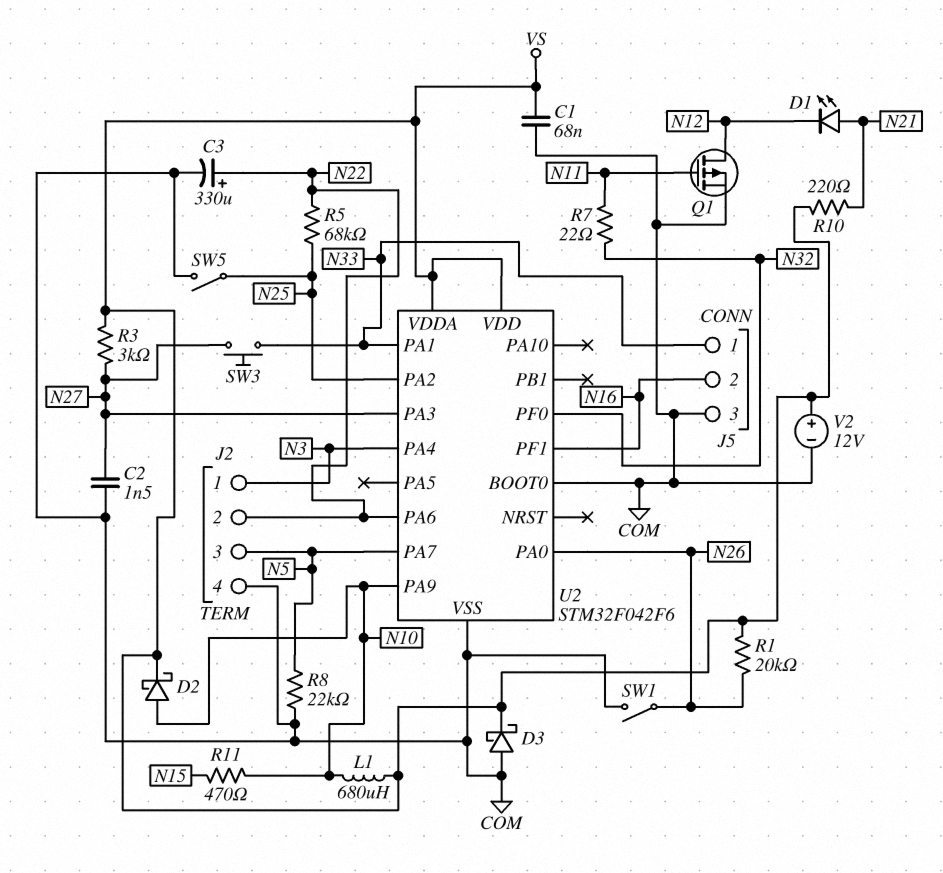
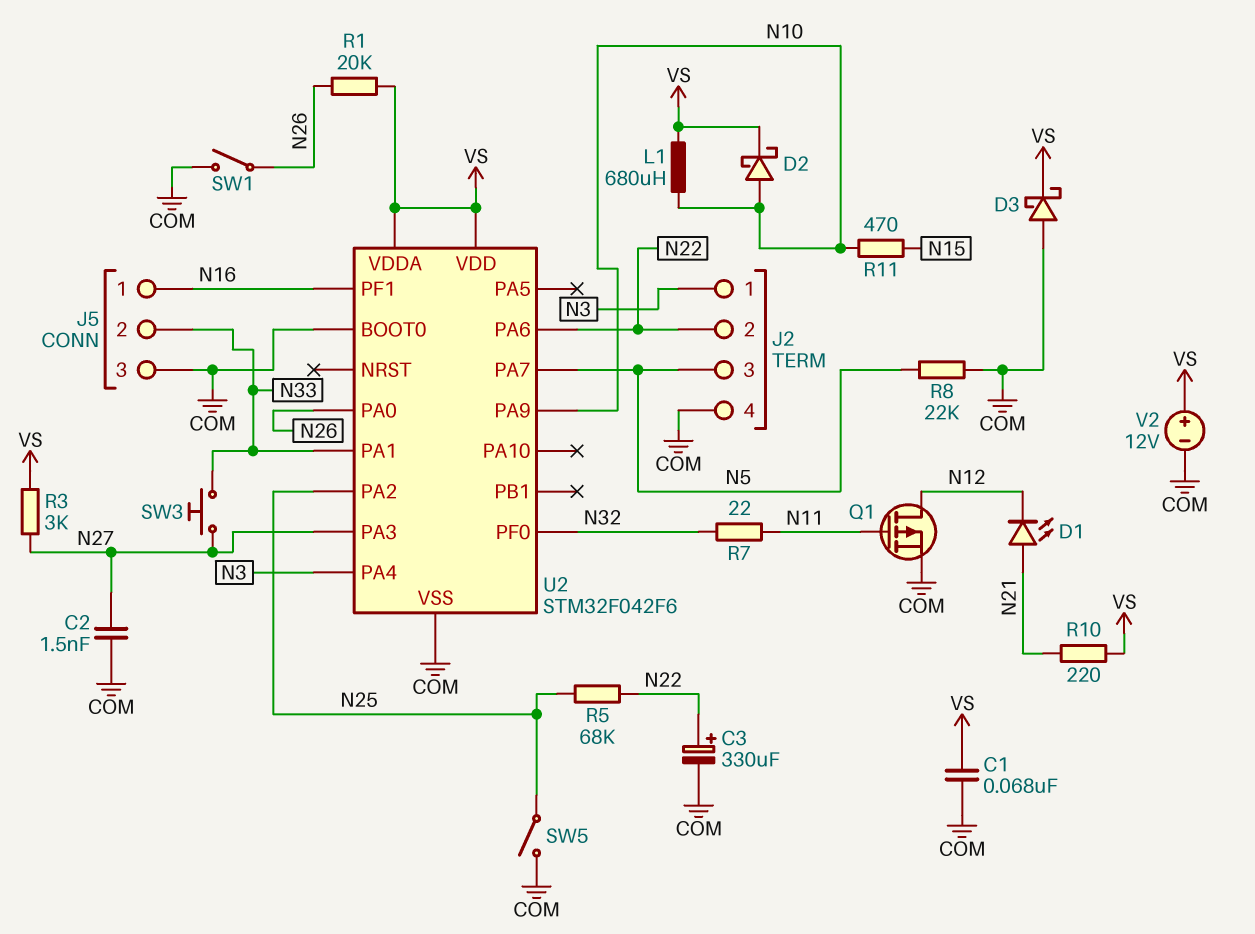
J5 pin 1: N33 -> N16
J5 pin 2: N16 -> N33

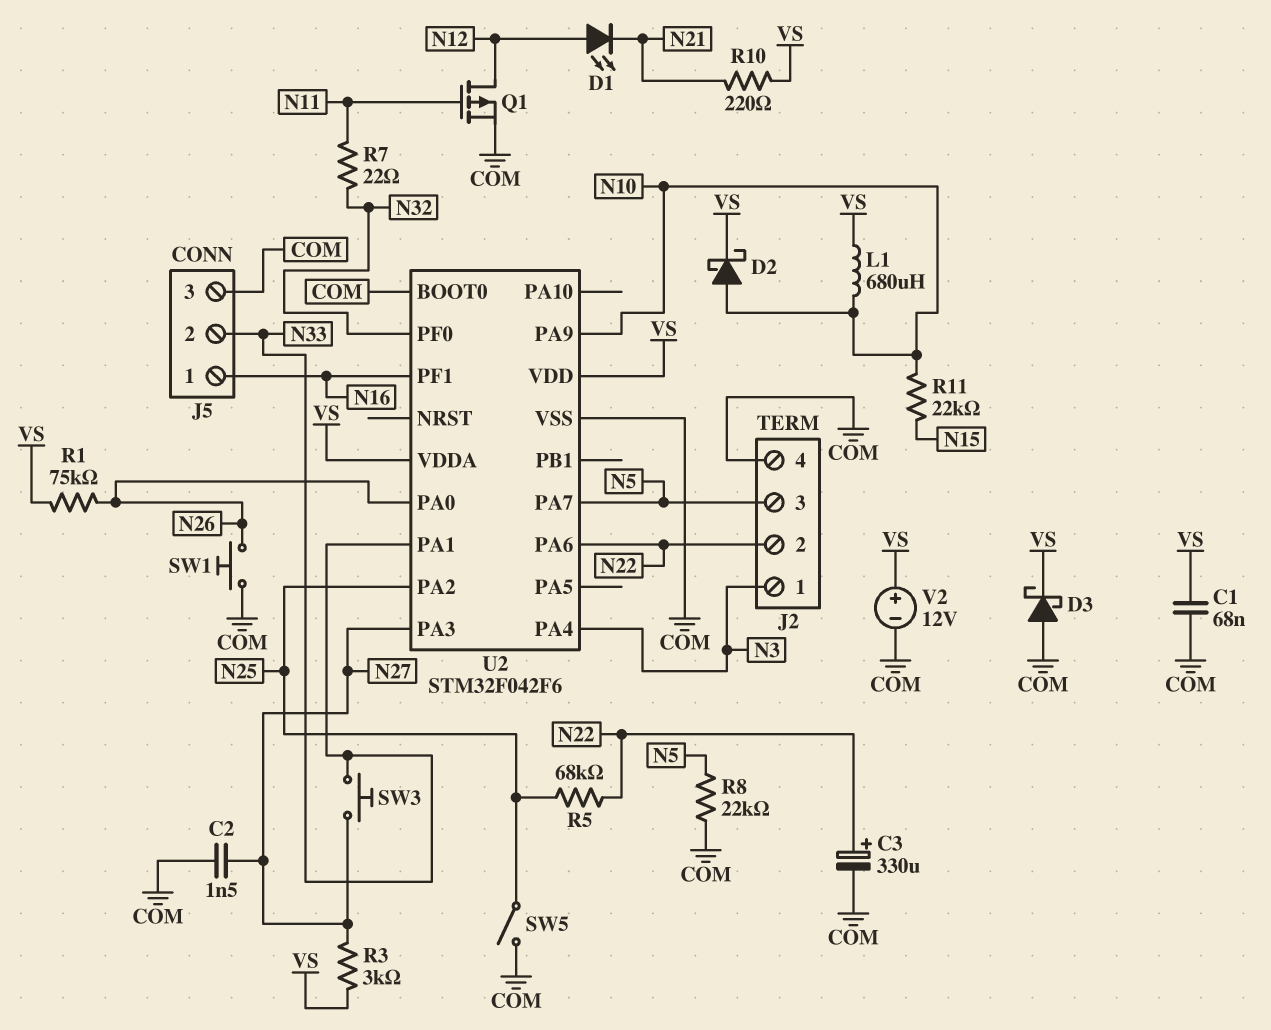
D1: LED (A N21, K N12) -> LED (A N12, K N21)
R1: 20k (N26, VS) -> 75k (N26, VS)
R11: 470 (N10, N15) -> 22k (N10, N15)
SW1: switch (COM, N26) -> button (COM, N26)

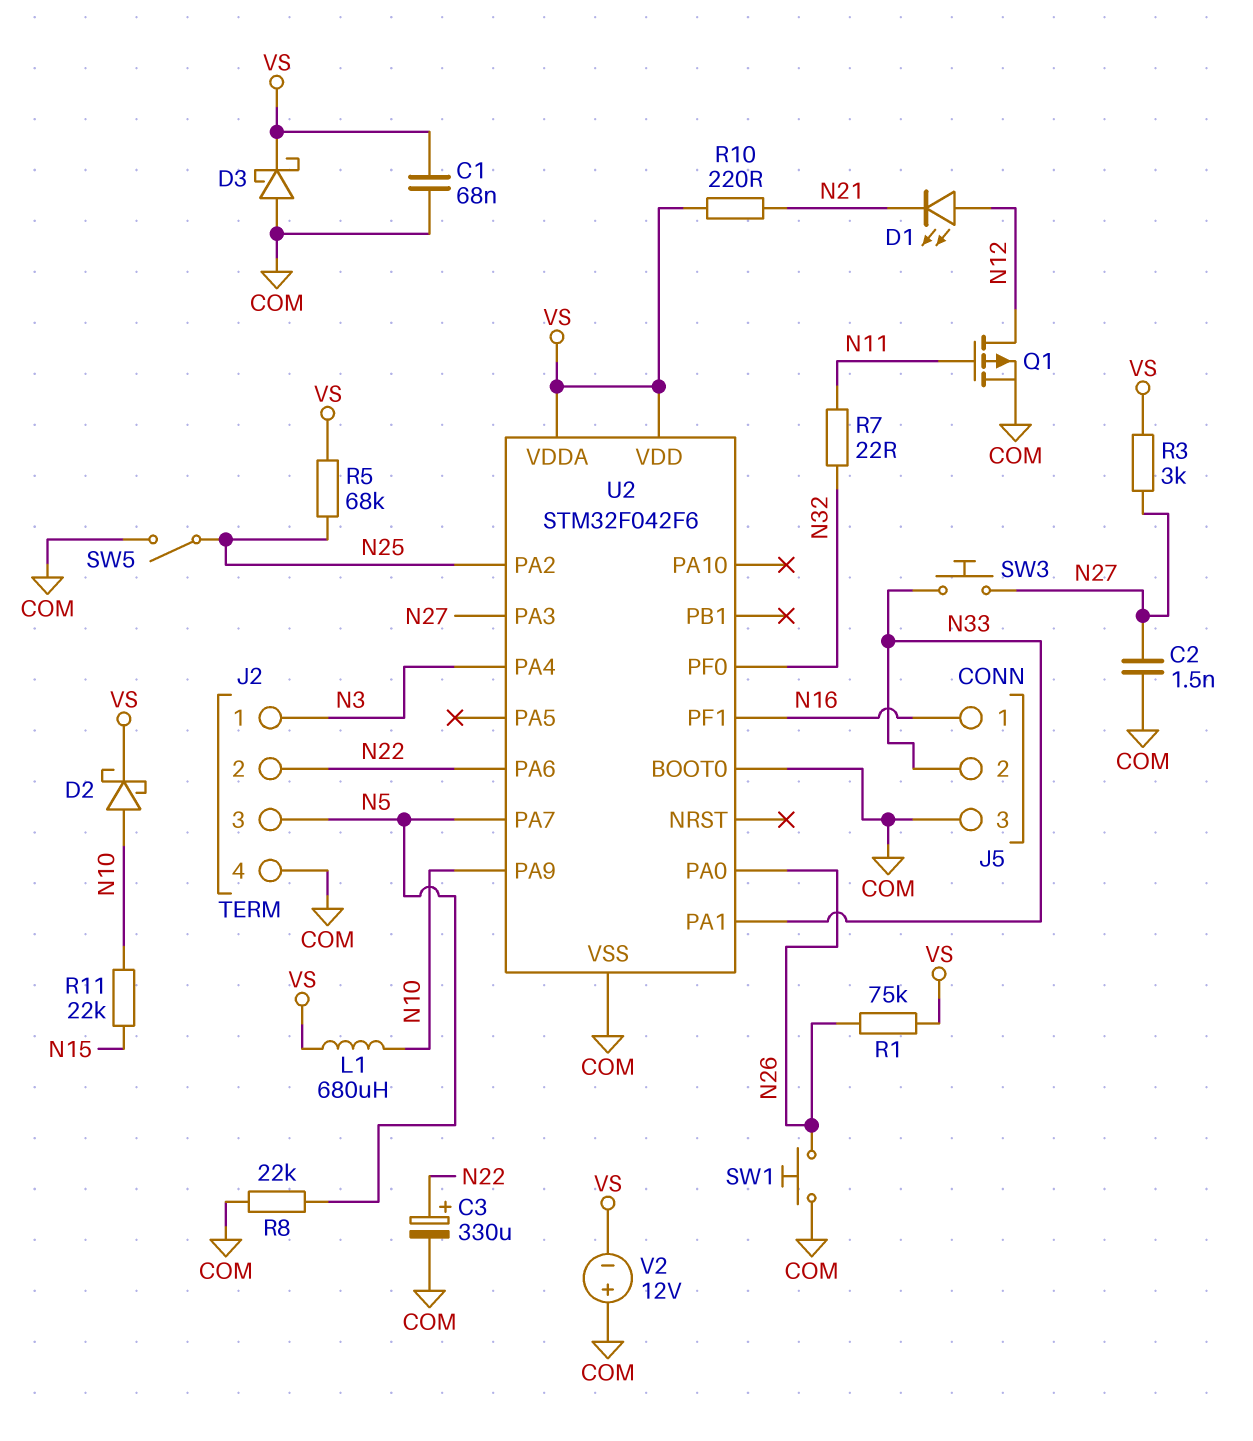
R5: 68k (N22, N25) -> 68k (N25, VS)
V2: 12V (plus VS, minus COM) -> 12V (plus COM, minus VS)

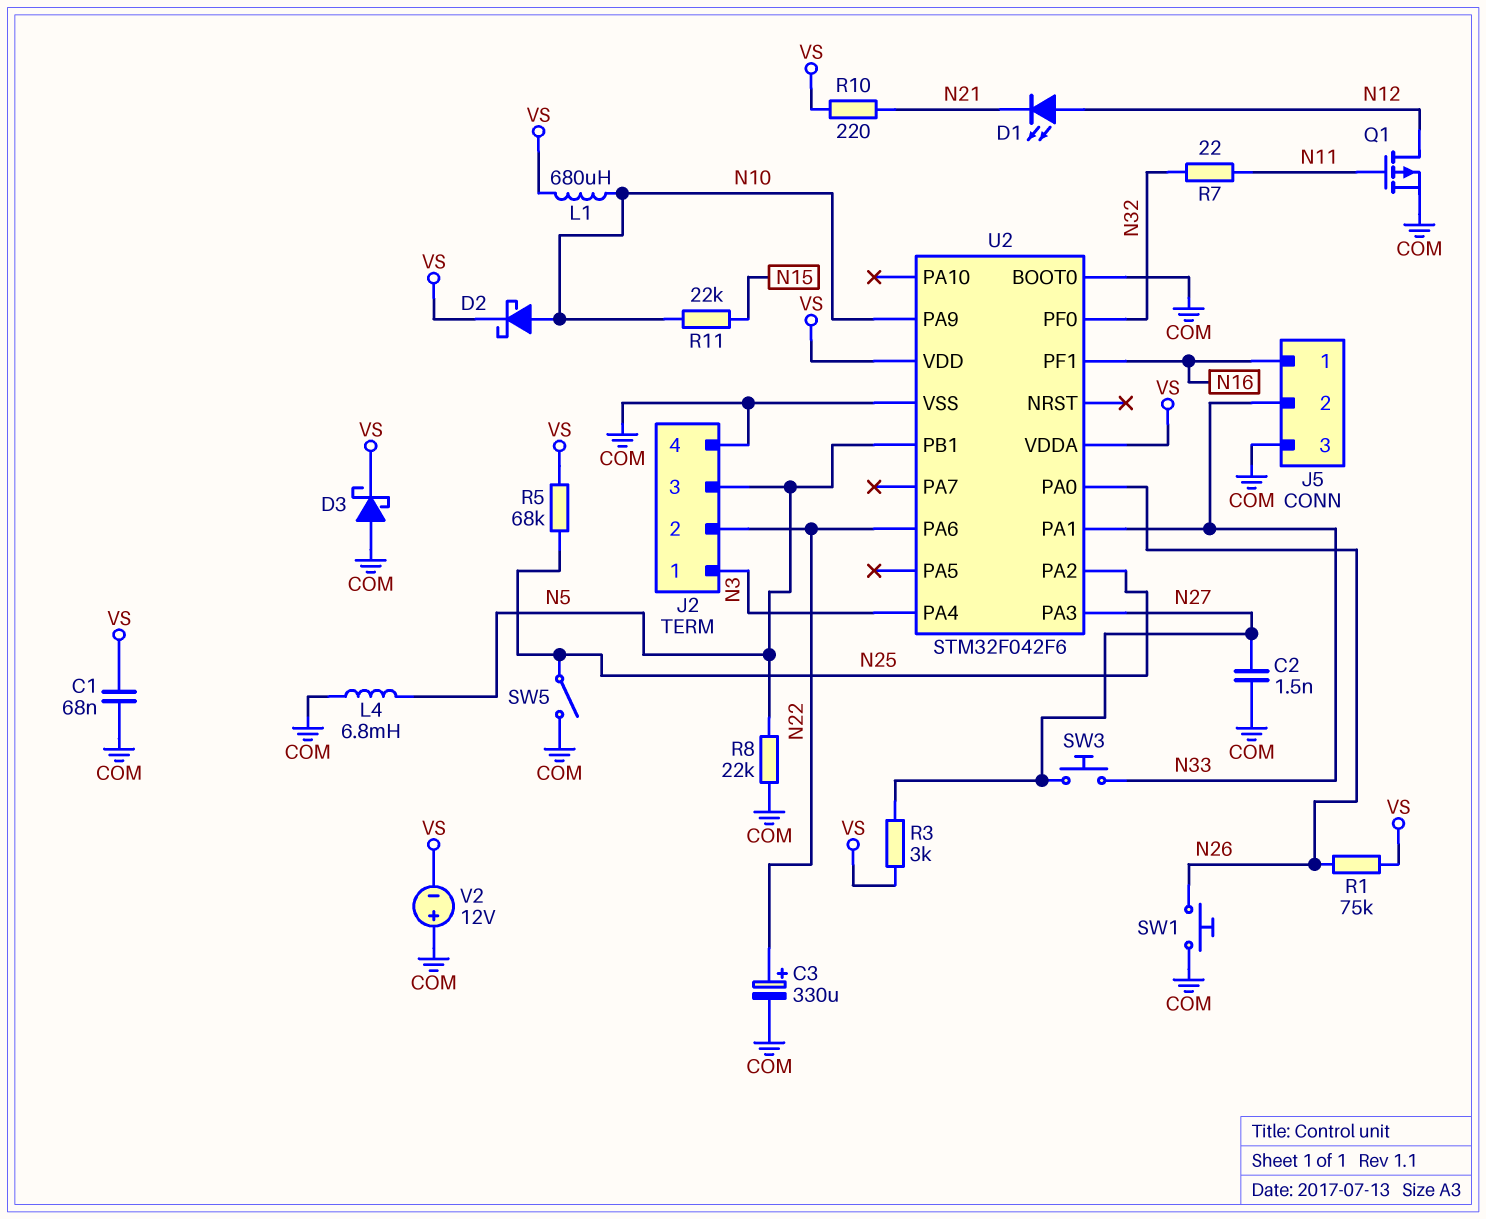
L4: none -> 6.8mH (COM, N5)
U2 pin PA7: N5 -> none
U2 pin PB1: none -> N5

